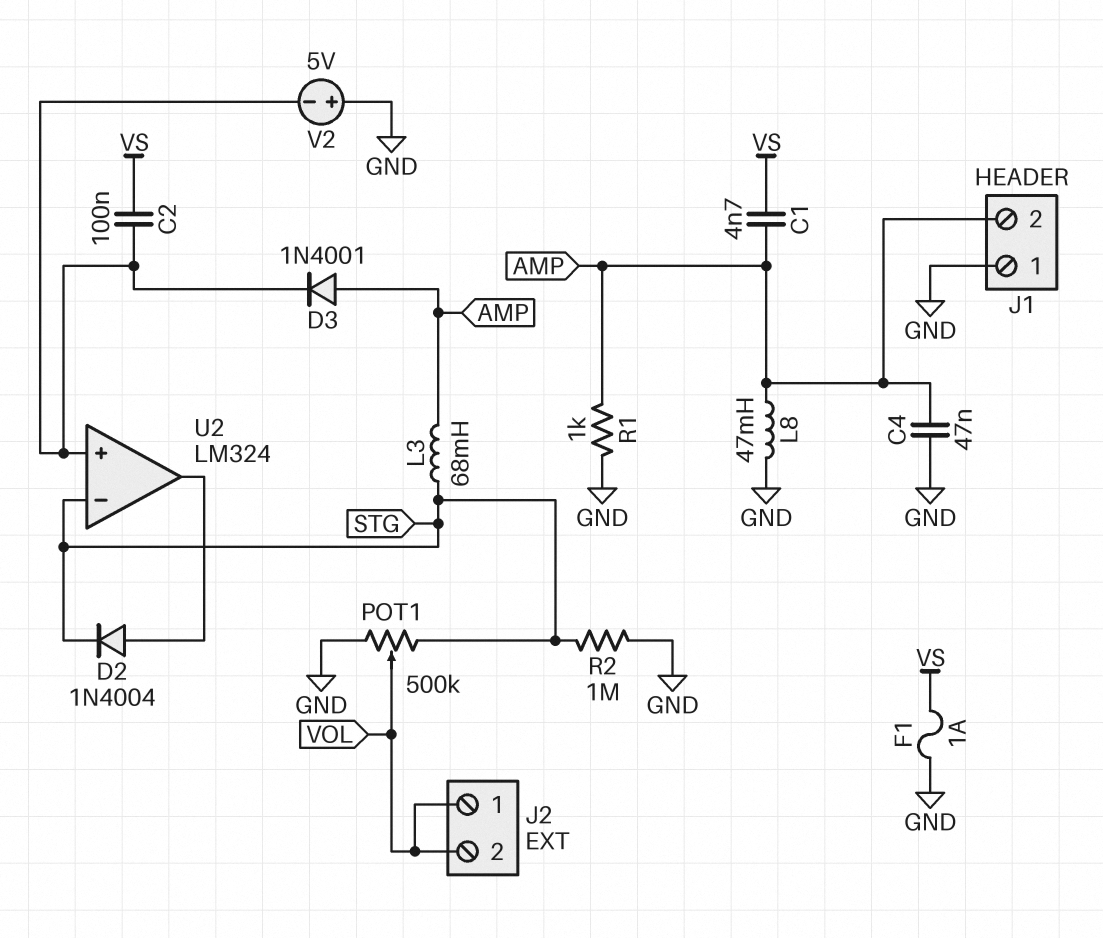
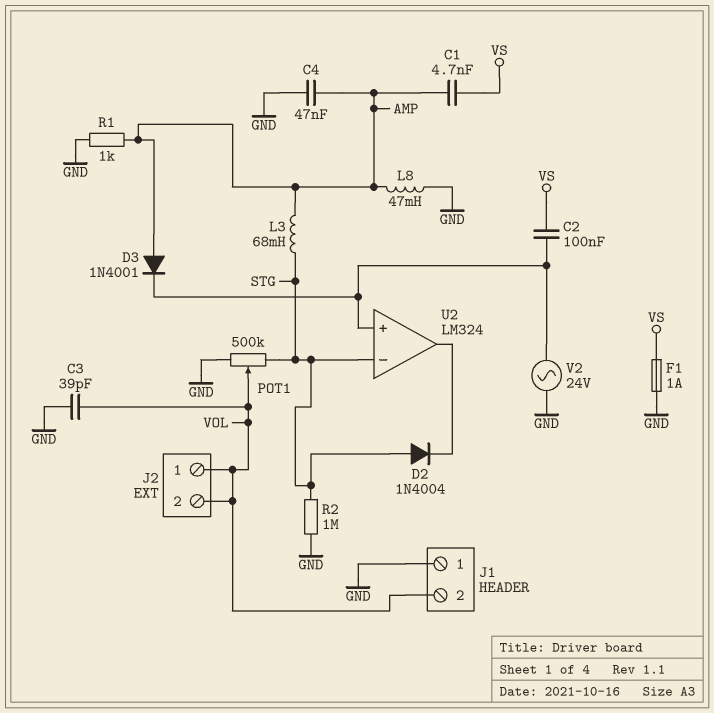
C3: none -> 39pF (GND, VOL)
D2: diode 1N4004 (A U2/out, K STG) -> diode 1N4004 (A STG, K U2/out)
J1 pin 2: AMP -> VOL
V2: 5V (plus GND, minus U2/in+) -> AC 24V (GND, U2/in+)

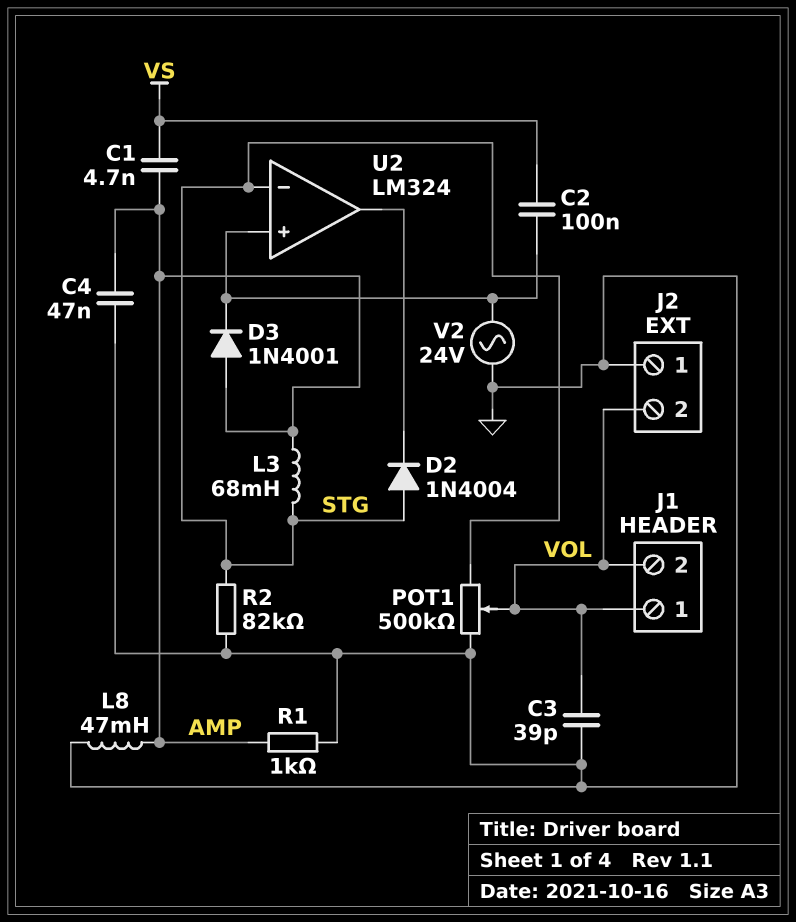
F1: 1A (GND, VS) -> none
J1 pin 1: GND -> VOL
J2 pin 1: VOL -> GND
R2: 1M (GND, STG) -> 82k (GND, STG)

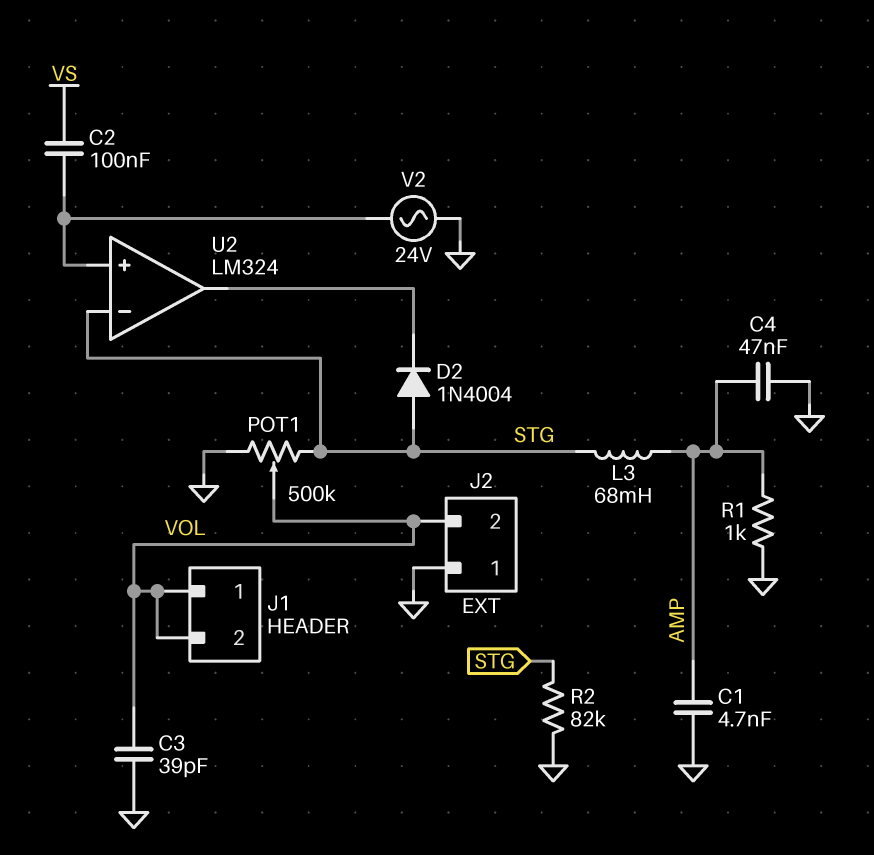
C1: 4.7nF (AMP, VS) -> 4.7nF (AMP, GND)
D3: diode 1N4001 (A AMP, K U2/in+) -> none
L8: 47mH (AMP, GND) -> none

